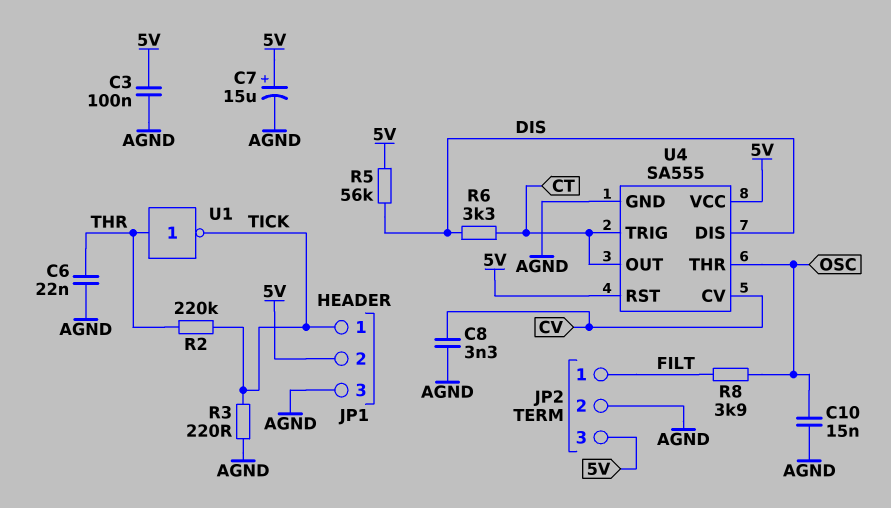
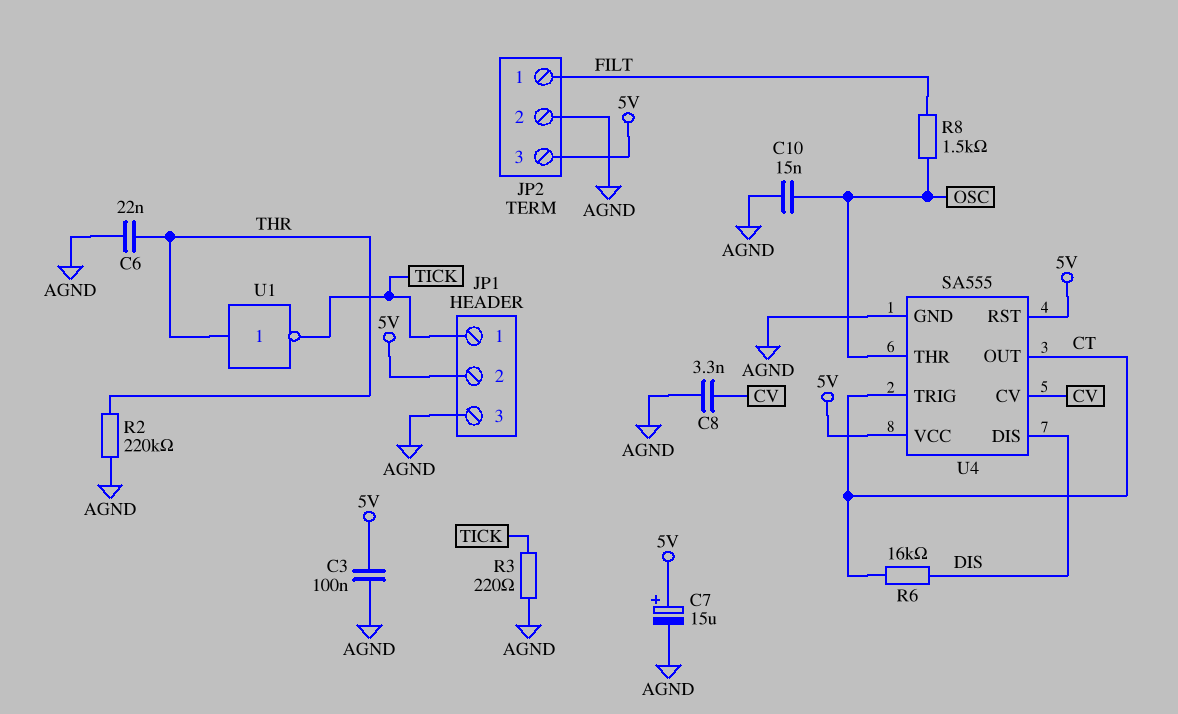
R2: 220k (THR, TICK) -> 220k (AGND, THR)
R5: 56k (5V, DIS) -> none
R6: 3.3k (CT, DIS) -> 16k (CT, DIS)
R8: 3.9k (FILT, OSC) -> 1.5k (FILT, OSC)

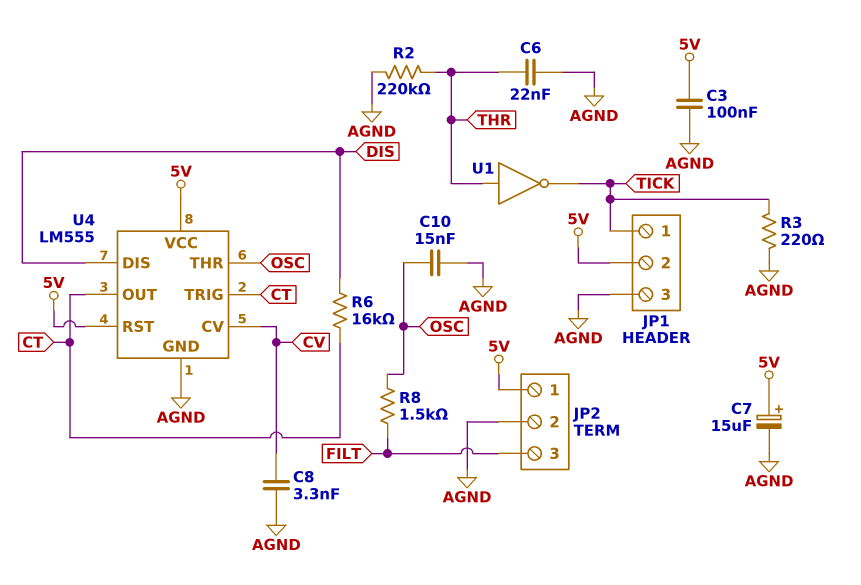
JP2 pin 1: FILT -> 5V
JP2 pin 3: 5V -> FILT
U4: SA555 -> LM555

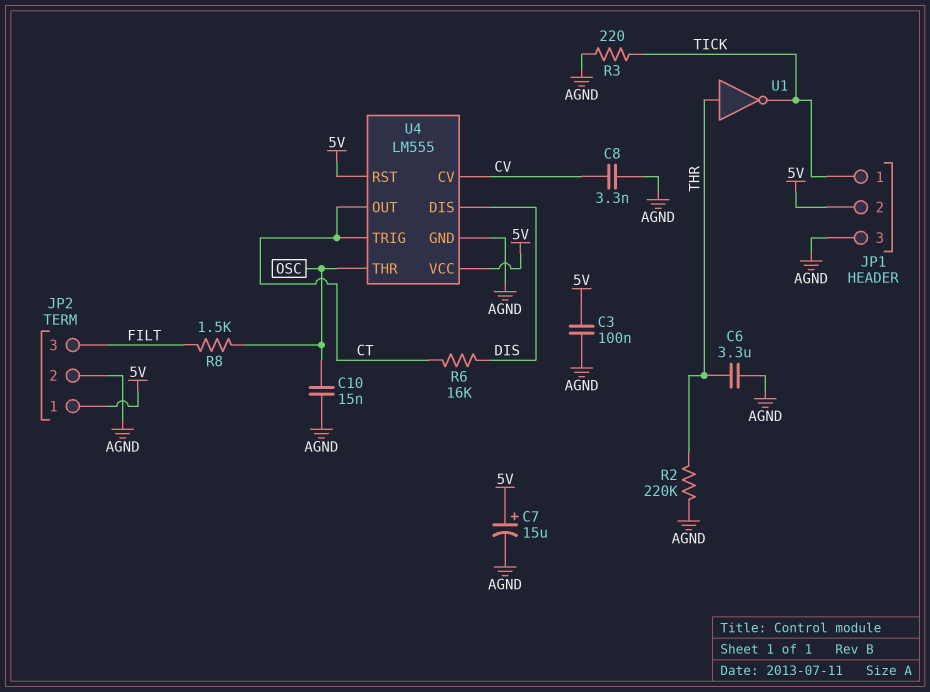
C6: 22nF (AGND, THR) -> 3.3uF (AGND, THR)

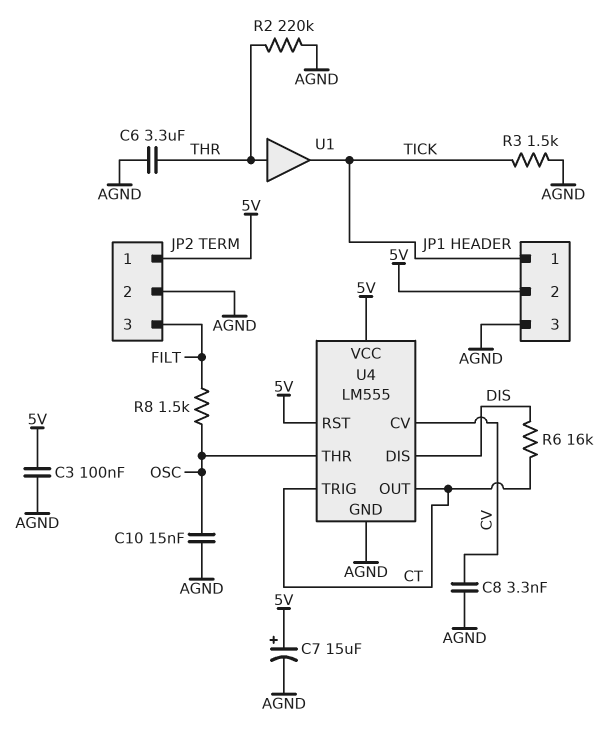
R3: 220 (AGND, TICK) -> 1.5k (AGND, TICK)
U1: NOT (in THR, out TICK) -> buffer (in THR, out TICK)

